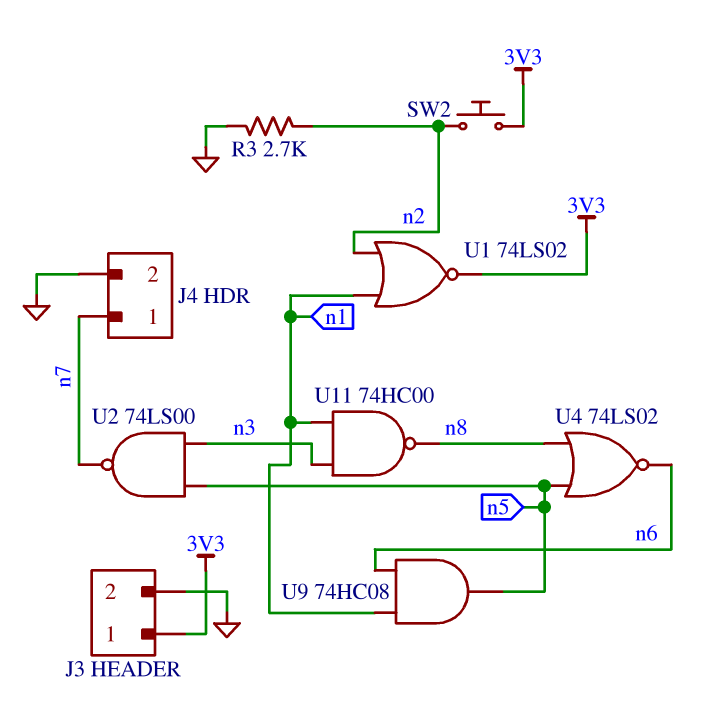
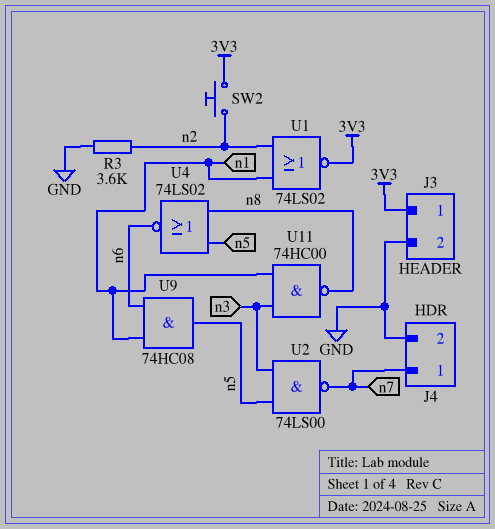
R3: 2.7k (GND, n2) -> 3.6k (GND, n2)

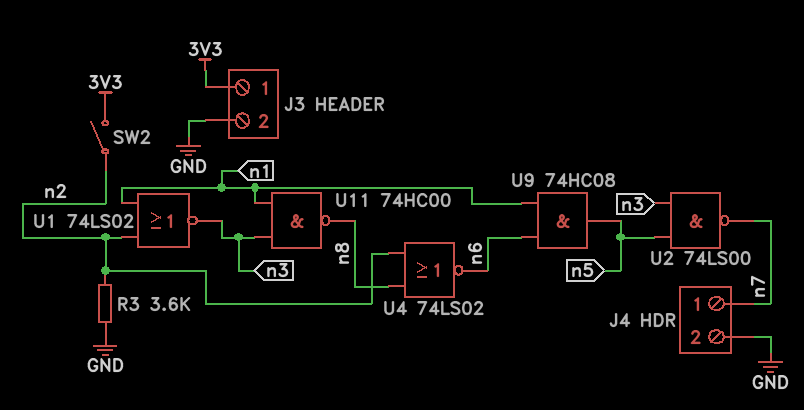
SW2: button (3V3, n2) -> switch (3V3, n2)
U1: NOR 74LS02 (in n1, in n2, out 3V3) -> NOR 74LS02 (in n1, in n2, out n3)
U4: NOR 74LS02 (in n5, in n8, out n6) -> NOR 74LS02 (in n2, in n8, out n6)

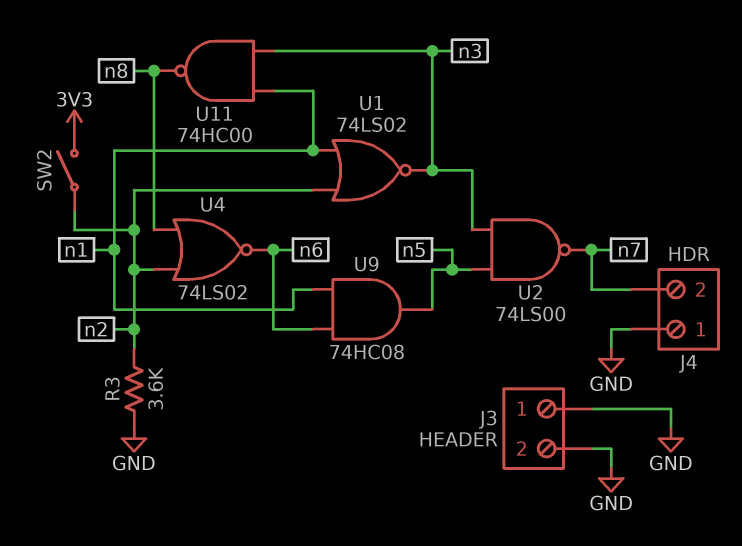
J3 pin 1: 3V3 -> GND
J4 pin 1: n7 -> GND
J4 pin 2: GND -> n7

